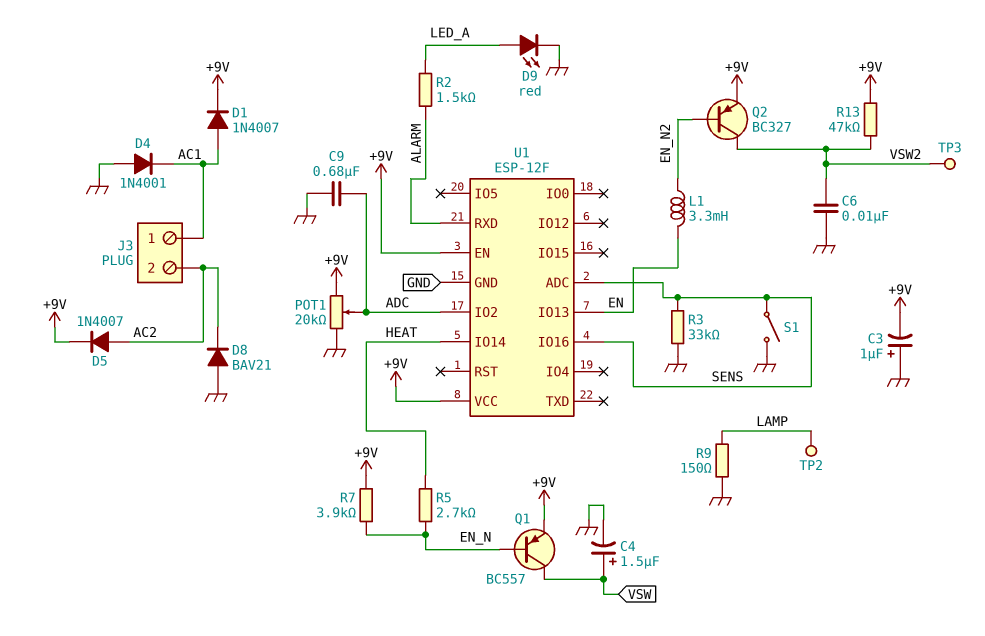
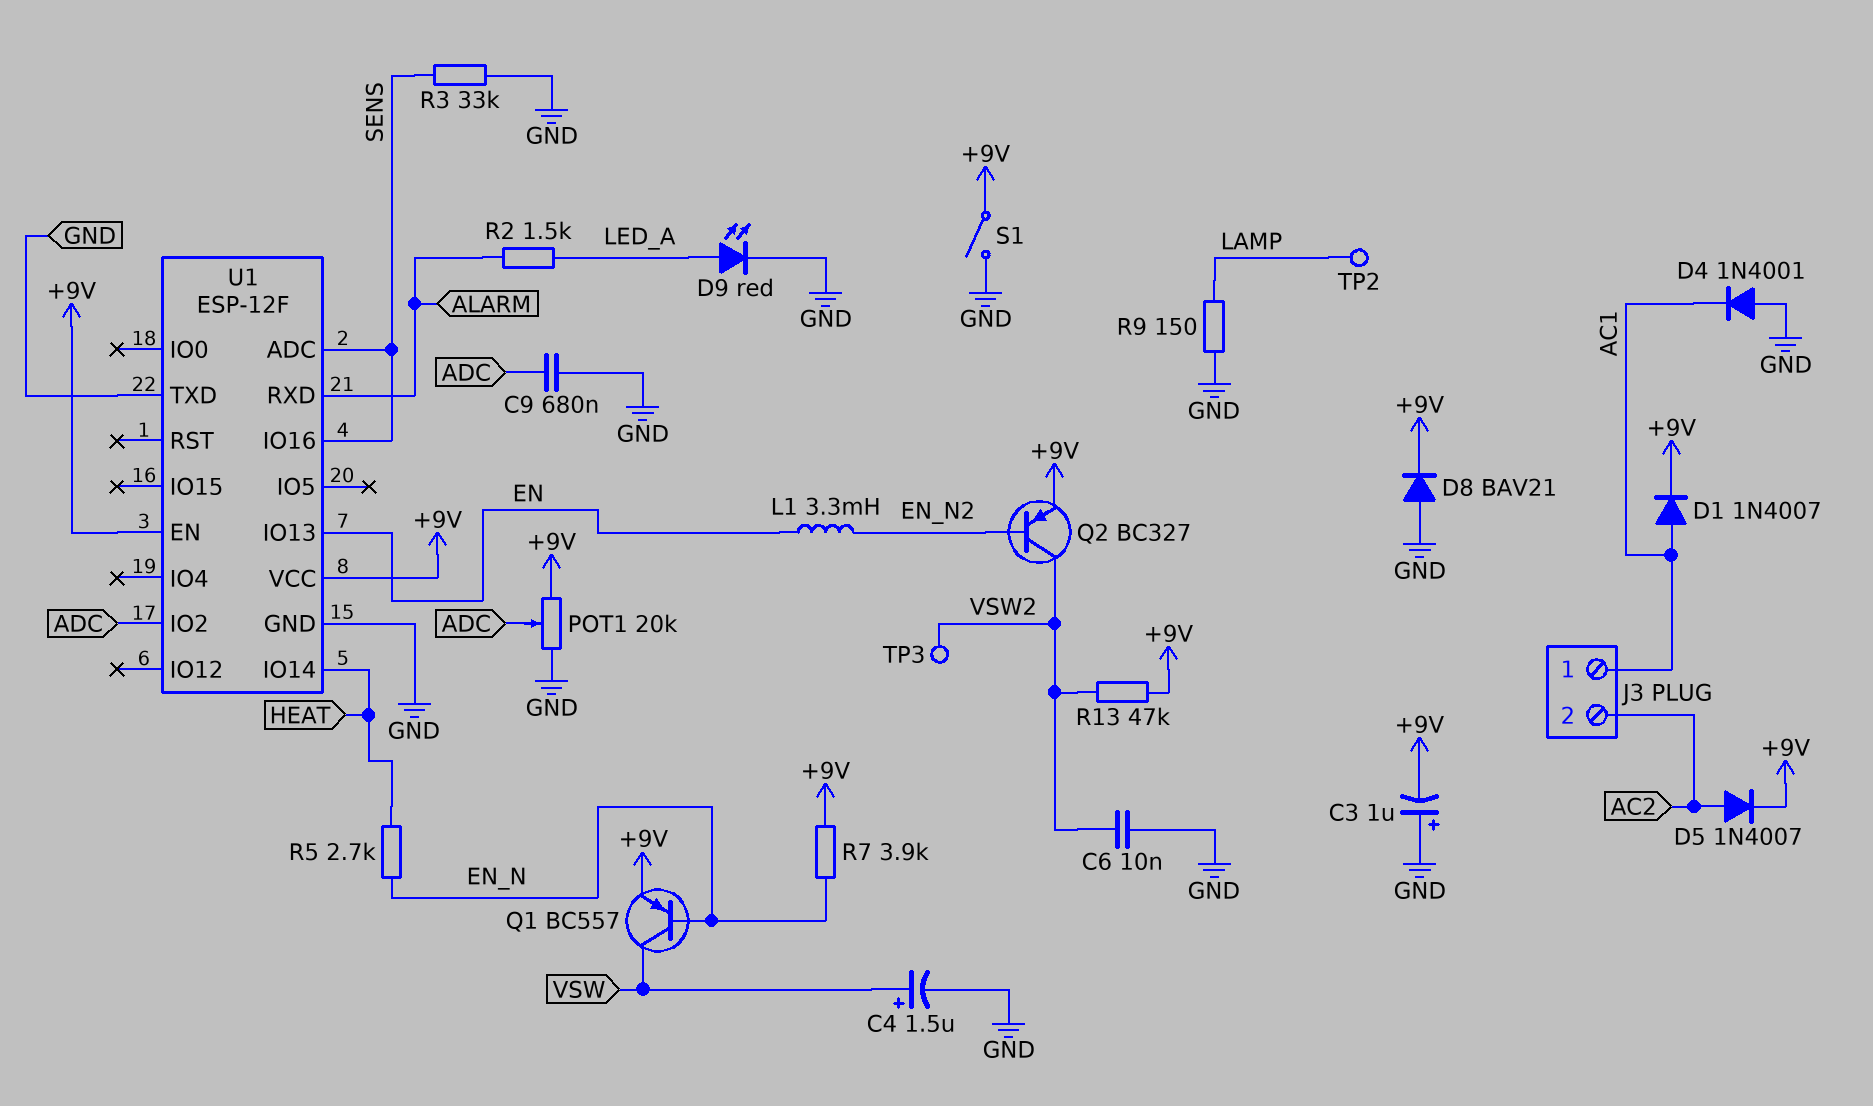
D8: diode BAV21 (A GND, K AC2) -> diode BAV21 (A GND, K +9V)
S1: switch (GND, SENS) -> switch (+9V, GND)
U1 pin TXD: none -> GND

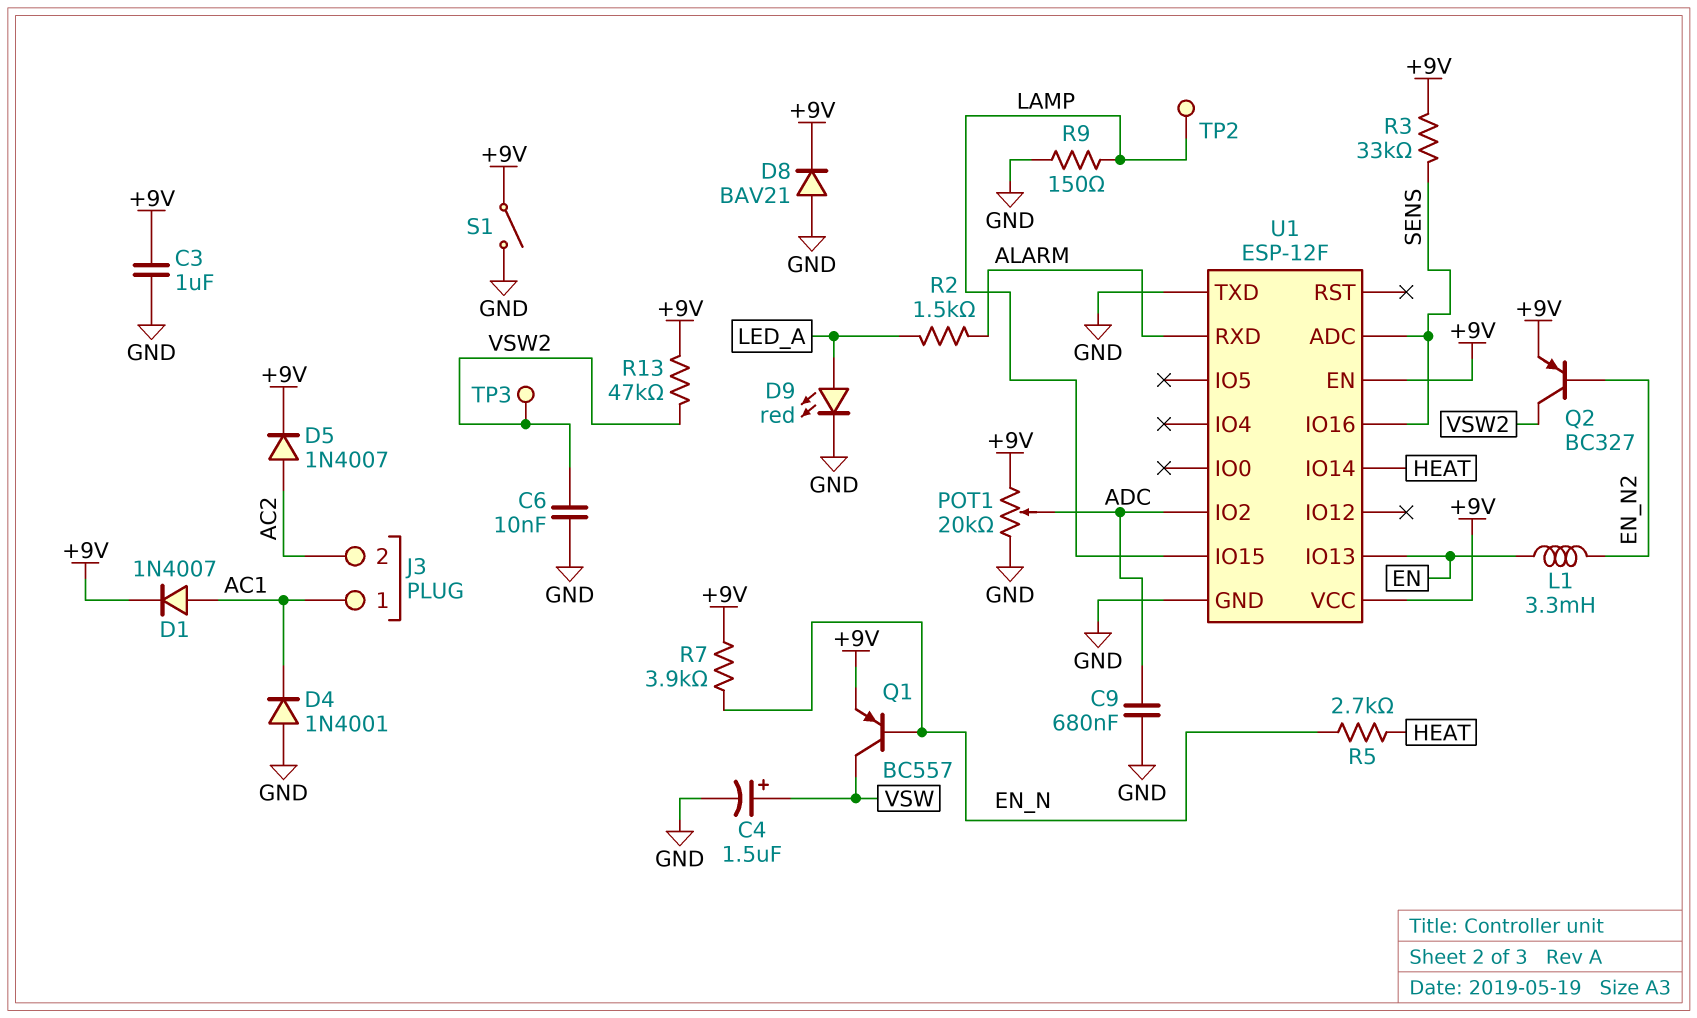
C3: 1uF (plus GND, minus +9V) -> 1uF (+9V, GND)
R3: 33k (GND, SENS) -> 33k (+9V, SENS)
U1 pin IO15: none -> LAMP

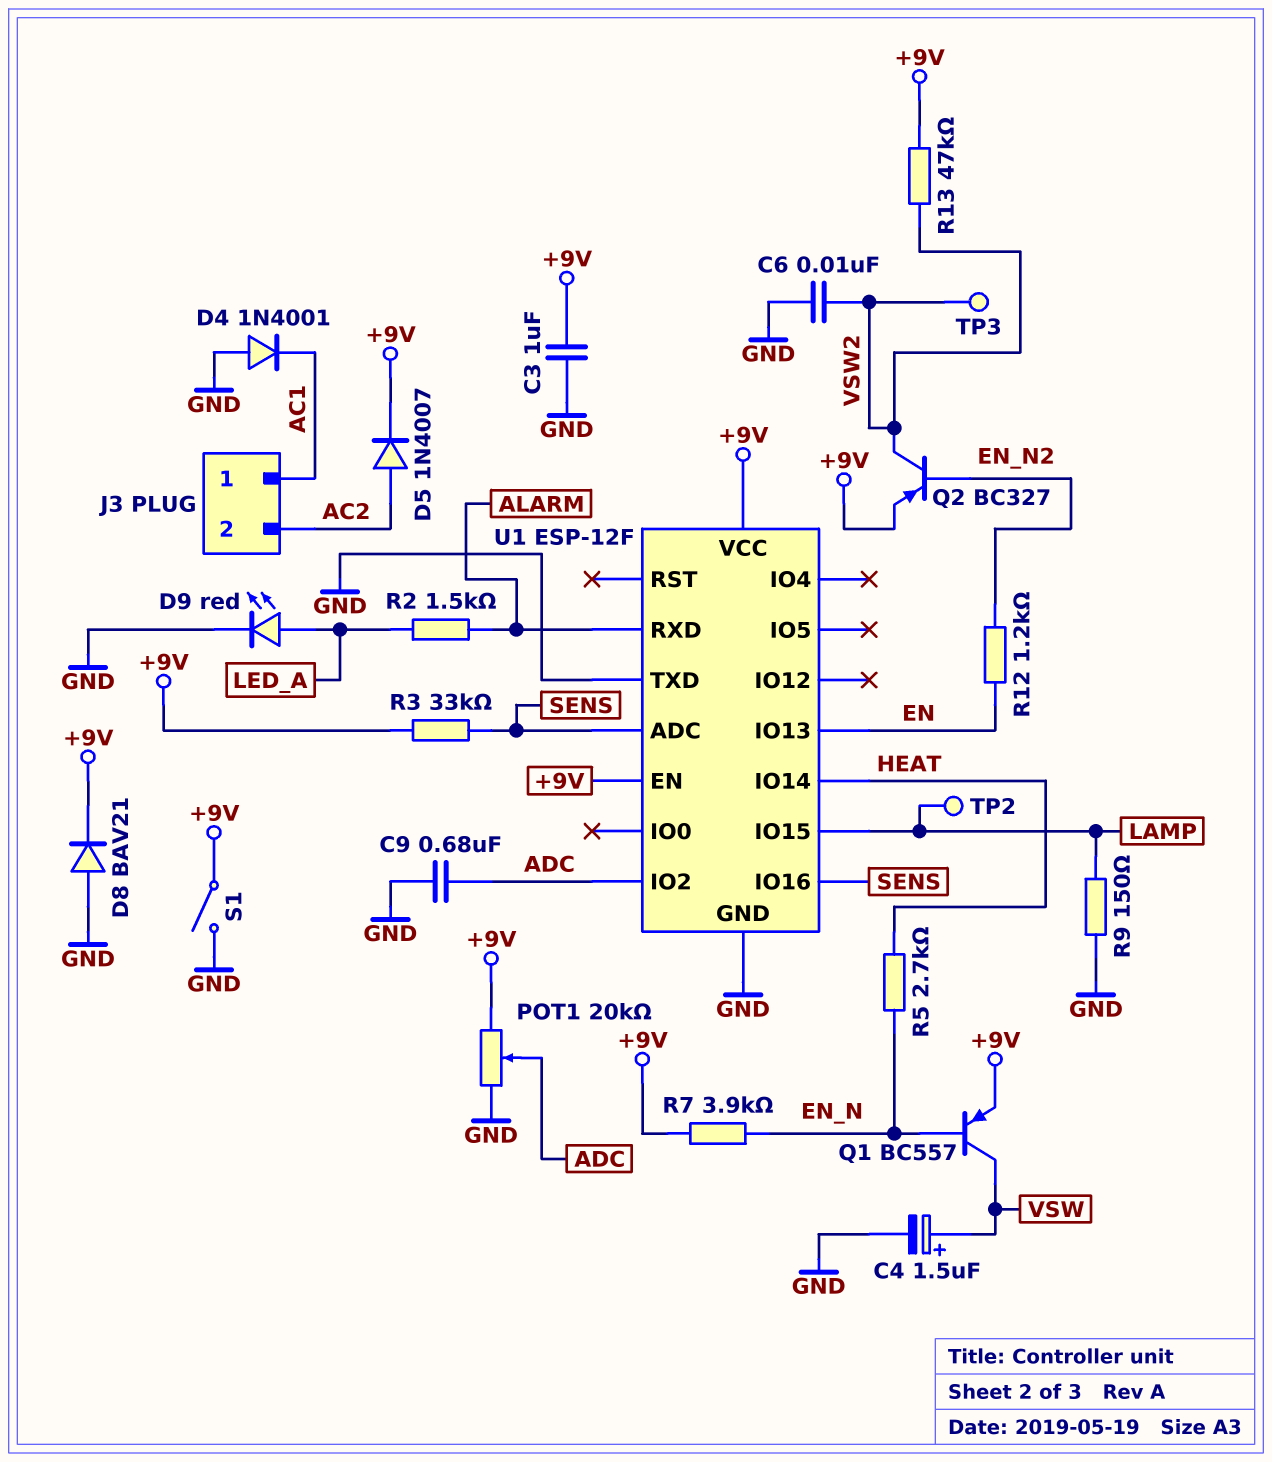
D1: diode 1N4007 (A AC1, K +9V) -> none
L1: 3.3mH (EN, EN_N2) -> none
R12: none -> 1.2k (EN, EN_N2)

